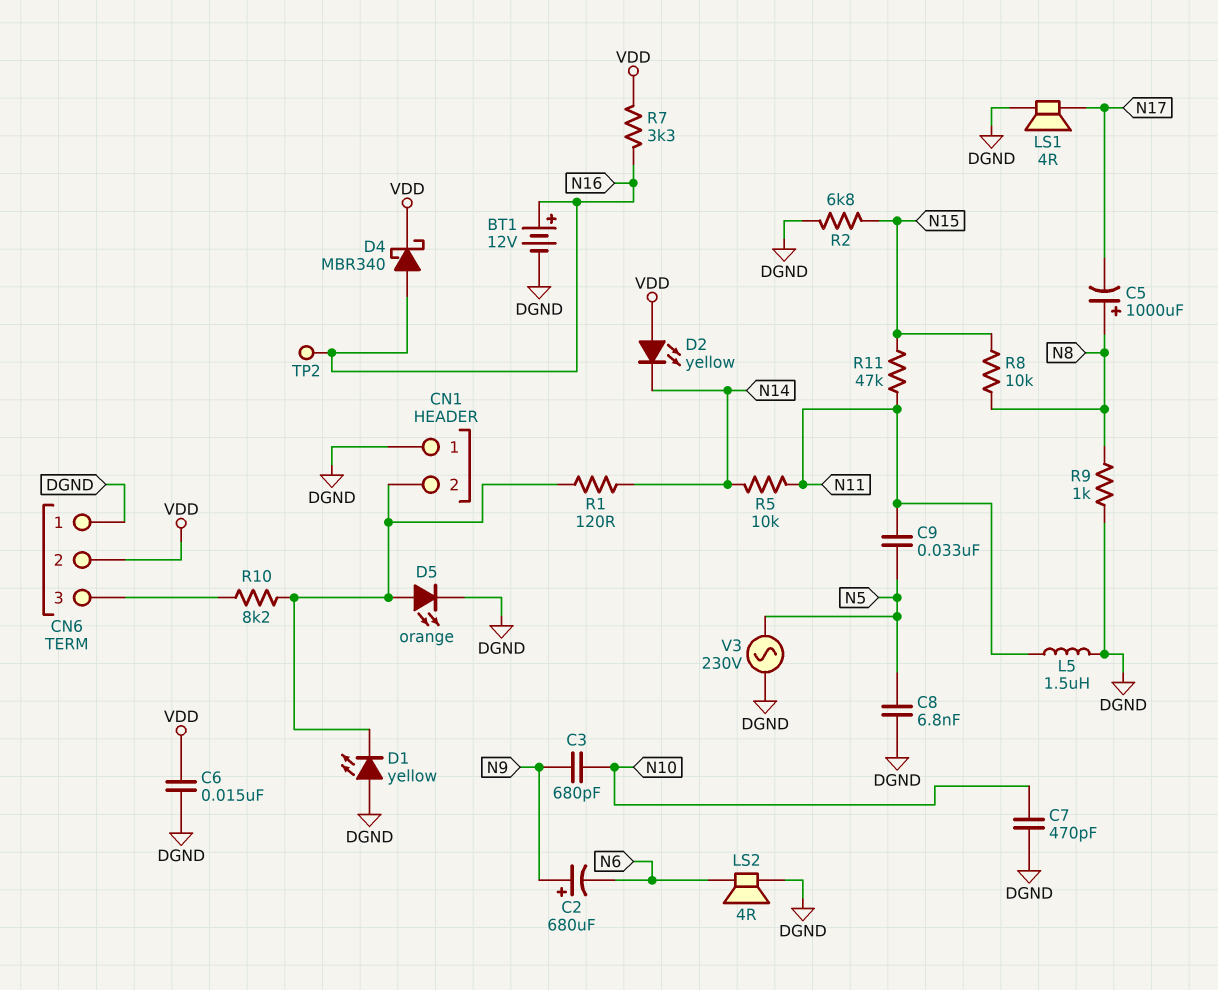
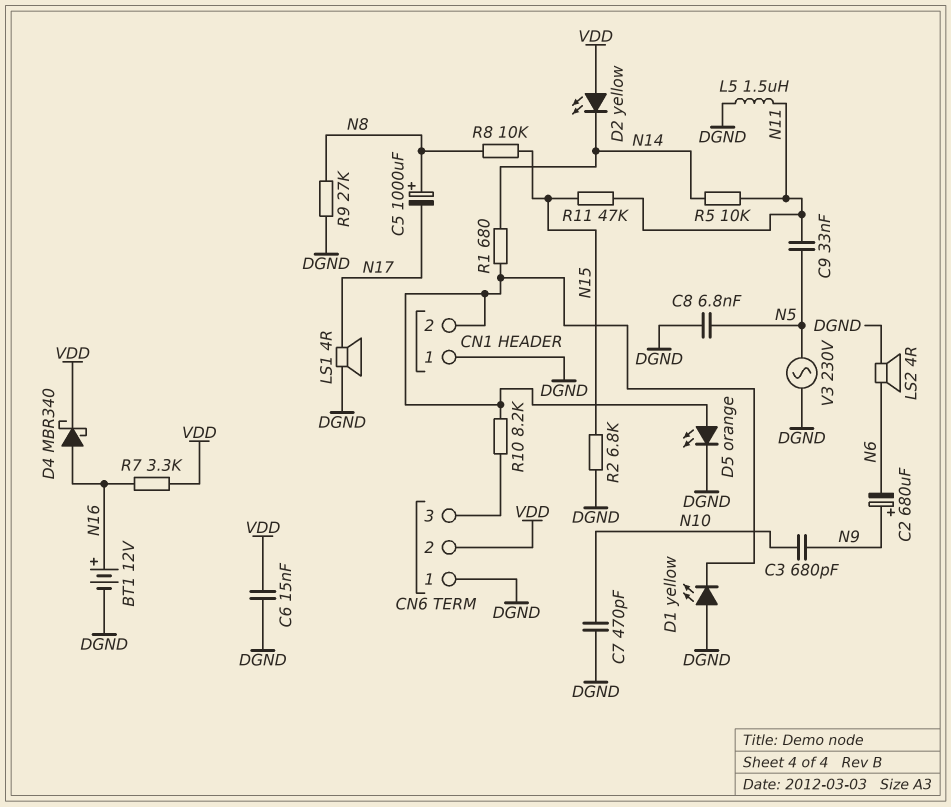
R1: 120 (CN1/2, N14) -> 680 (CN1/2, N14)
R9: 1k (DGND, N8) -> 27k (DGND, N8)
TP2: test point (N16) -> none

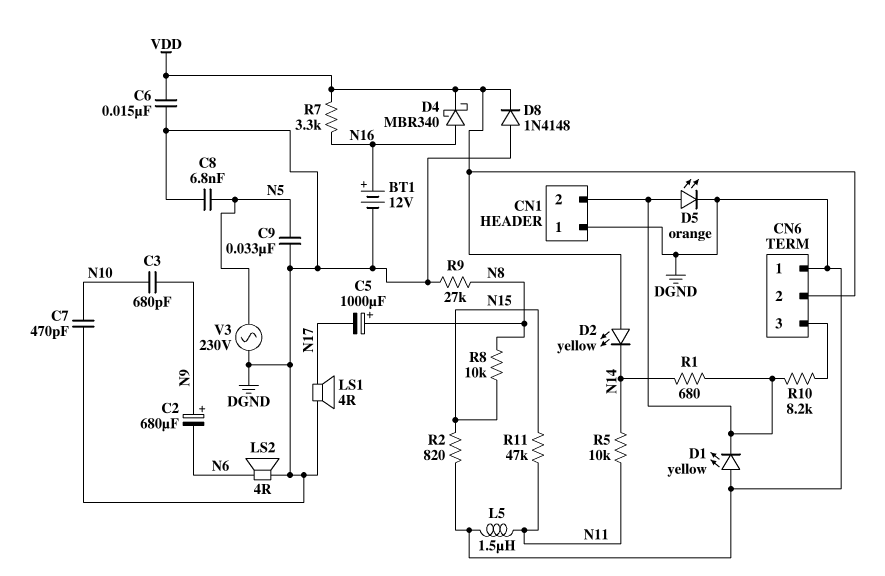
C9: 33nF (N5, N11) -> 33nF (DGND, N5)
D8: none -> diode 1N4148 (A DGND, K VDD)
R2: 6.8k (DGND, N15) -> 820 (DGND, N15)

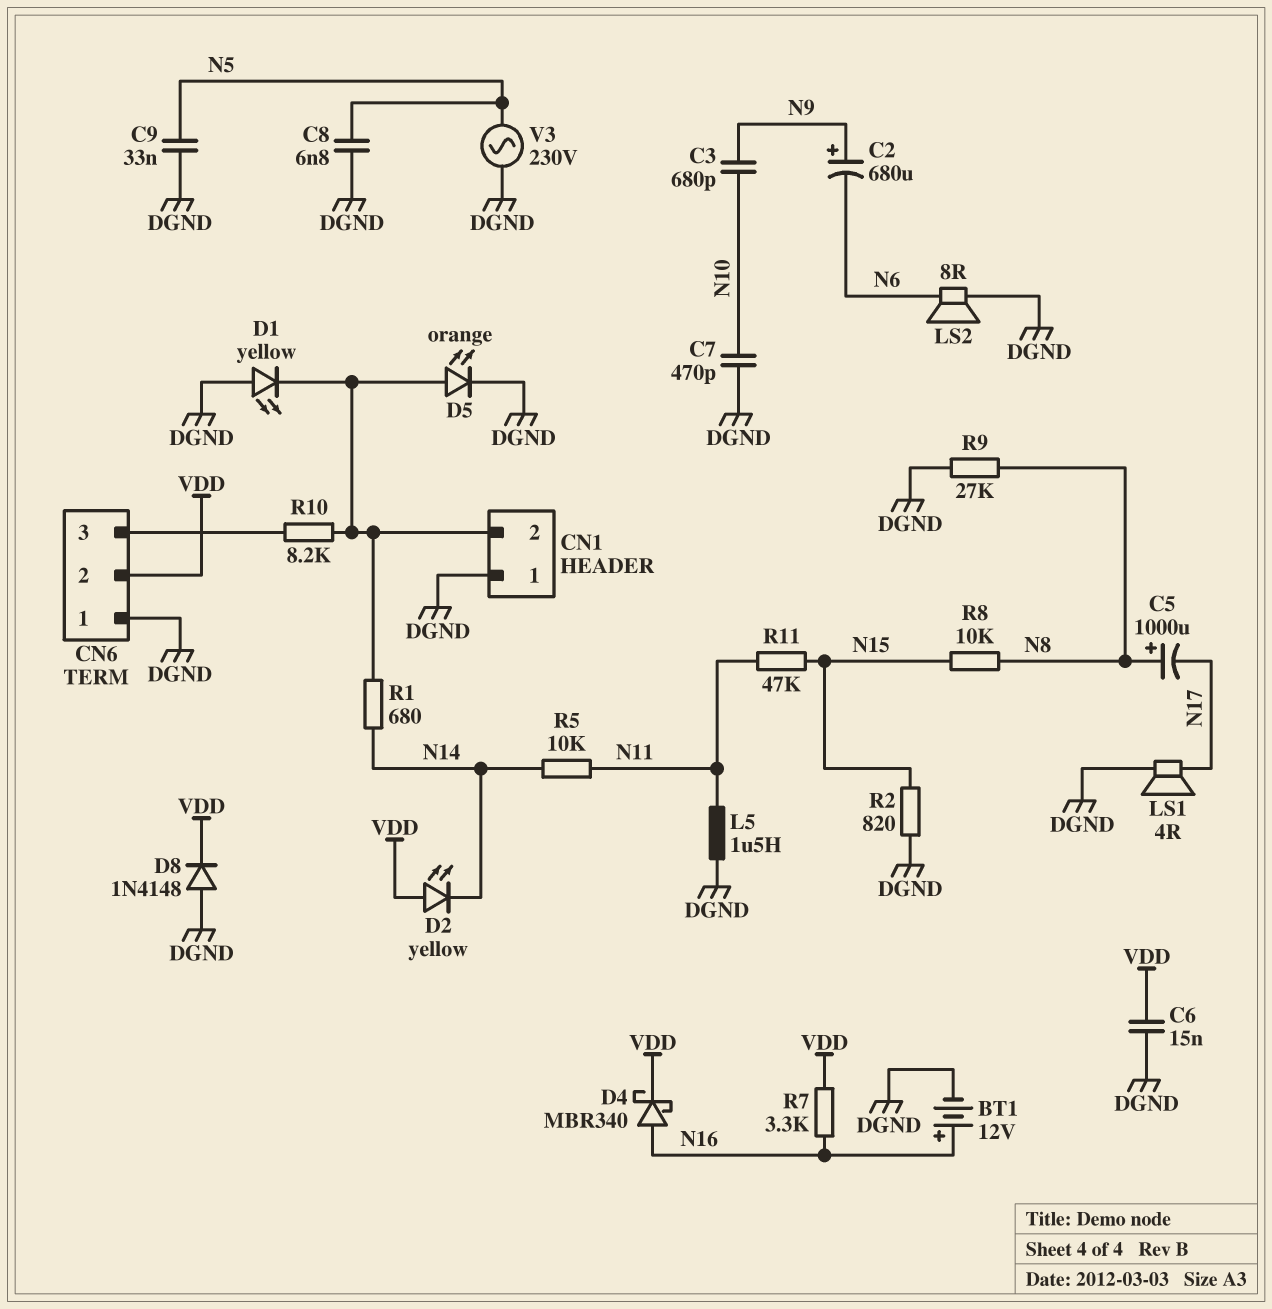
LS2: speaker 4R (DGND, N6) -> speaker 8R (DGND, N6)

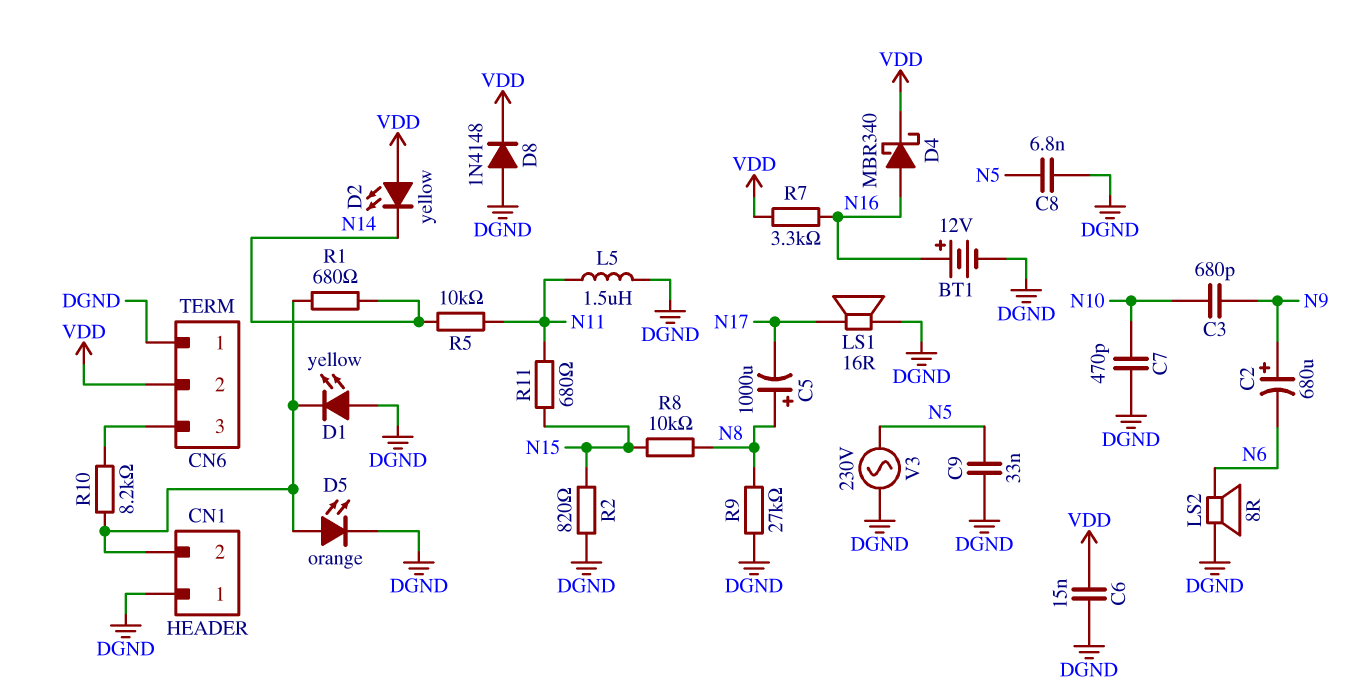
LS1: speaker 4R (DGND, N17) -> speaker 16R (DGND, N17)
R11: 47k (N11, N15) -> 680 (N11, N15)

